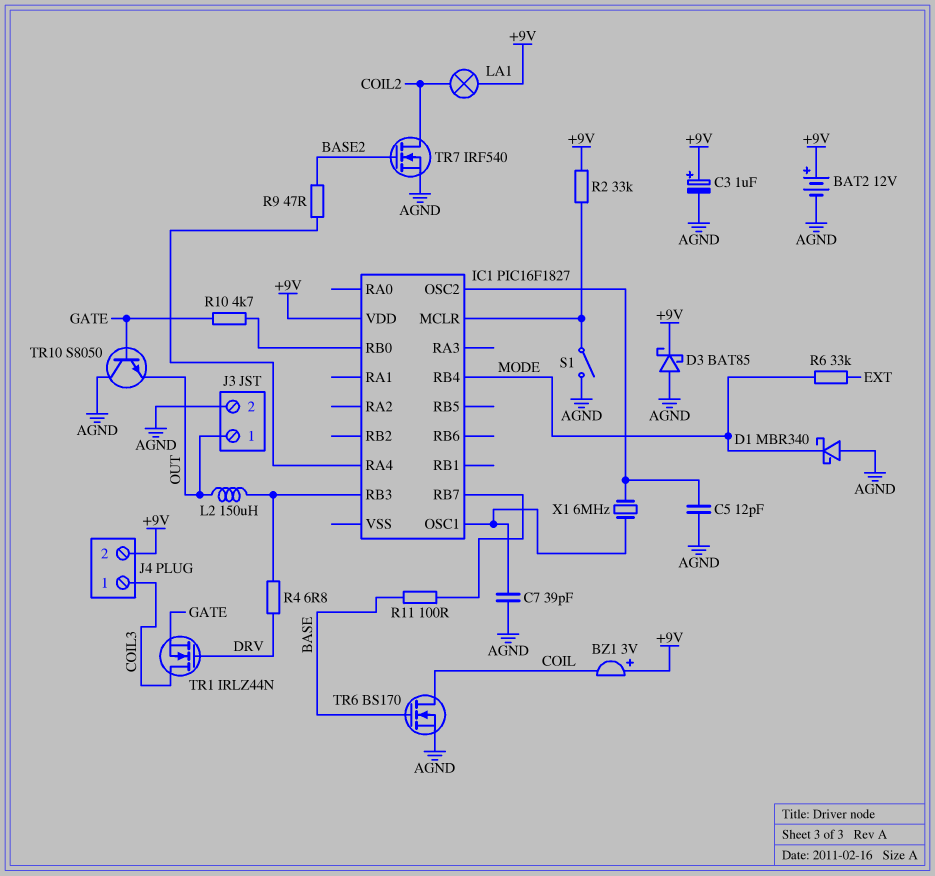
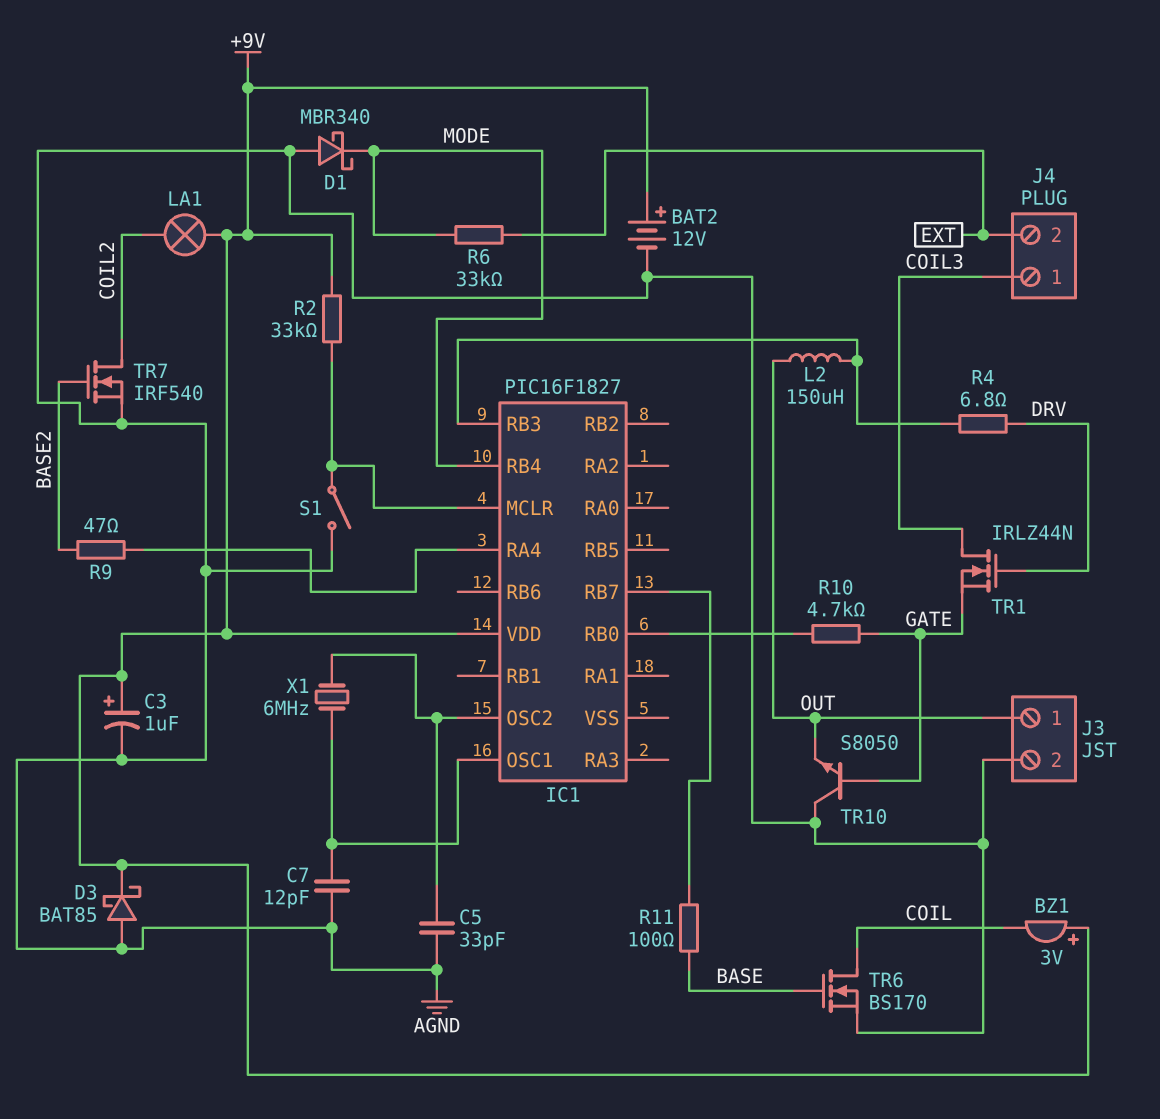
C5: 12pF (AGND, IC1/OSC2) -> 33pF (AGND, IC1/OSC2)
C7: 39pF (AGND, IC1/OSC1) -> 12pF (AGND, IC1/OSC1)
J4 pin 2: +9V -> EXT

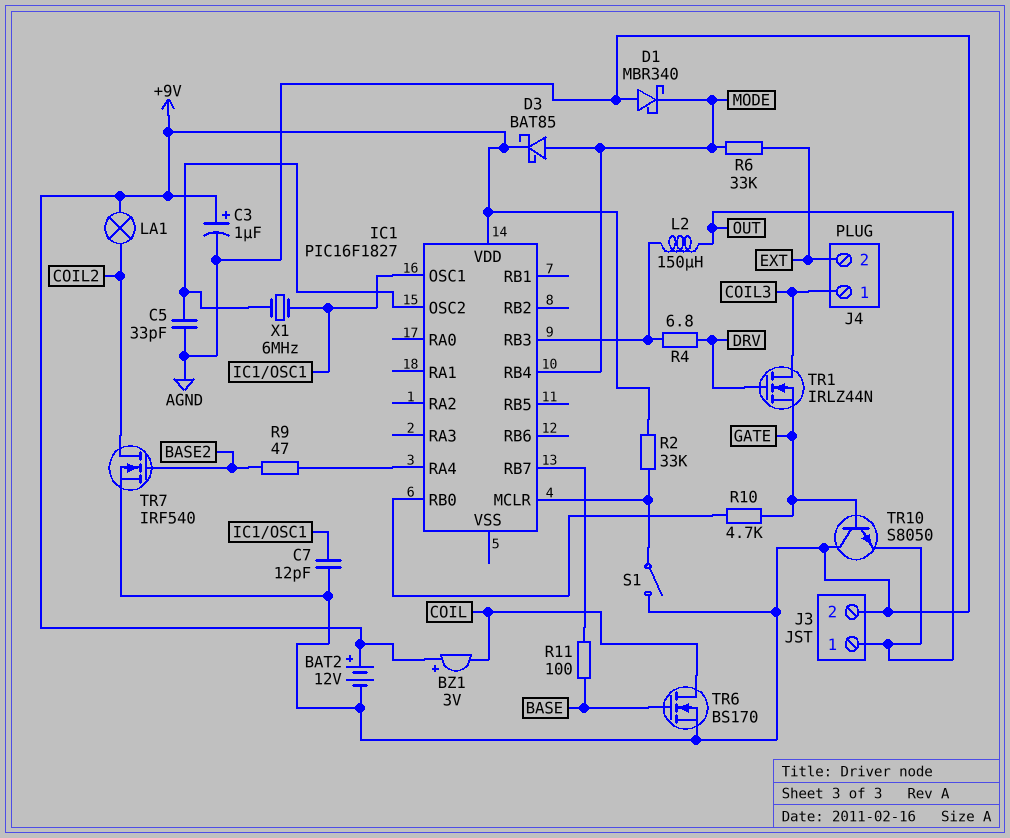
D3: schottky BAT85 (A AGND, K +9V) -> schottky BAT85 (A MODE, K +9V)

